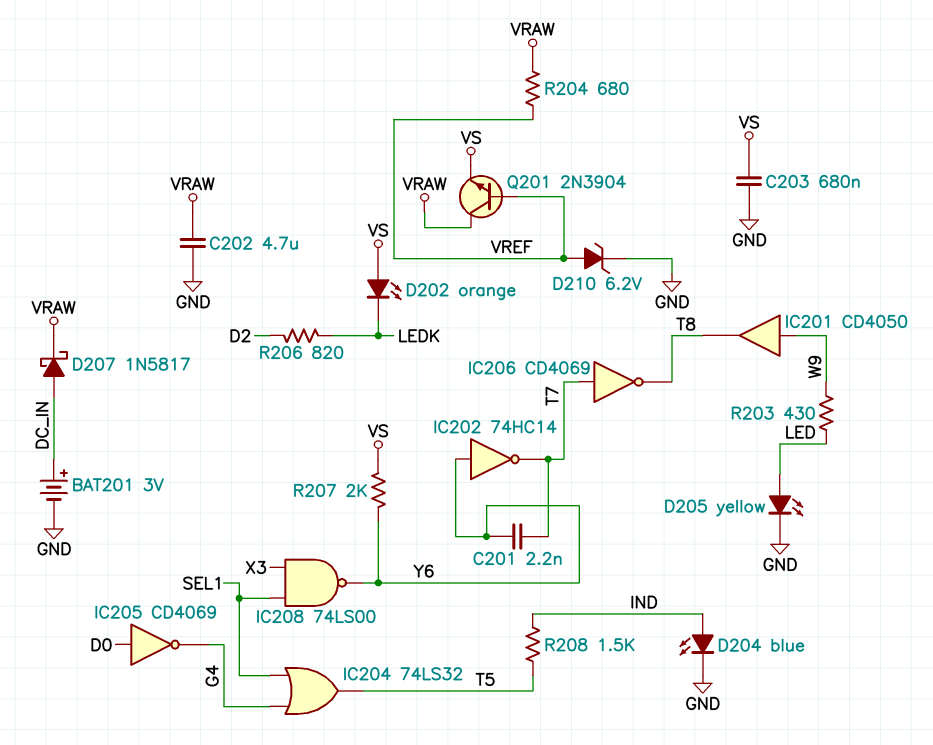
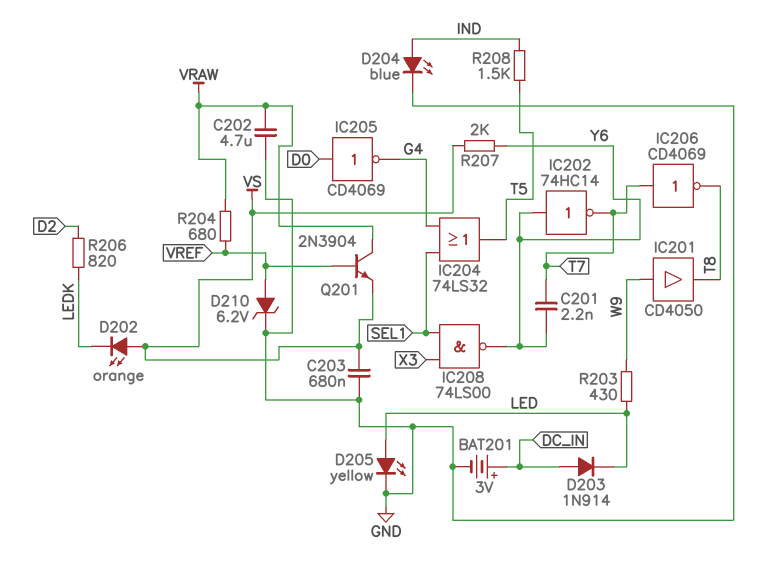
D203: none -> diode 1N914 (A DC_IN, K LED)
D207: schottky 1N5817 (A DC_IN, K VRAW) -> none

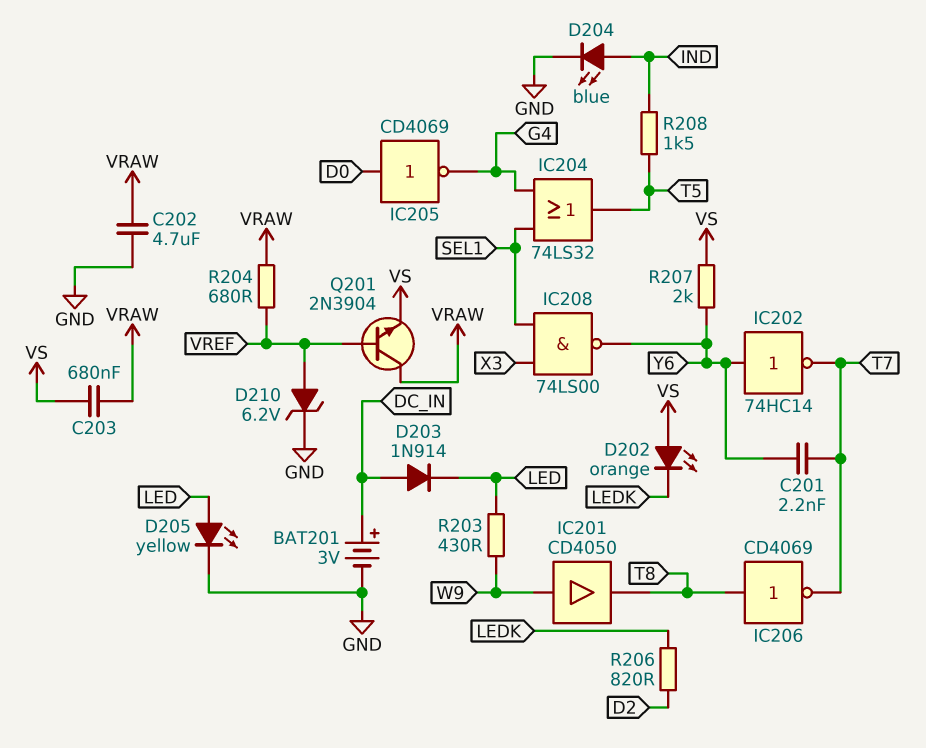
C203: 680nF (GND, VS) -> 680nF (VRAW, VS)
IC206: NOT CD4069 (in T7, out T8) -> NOT CD4069 (in T8, out T7)

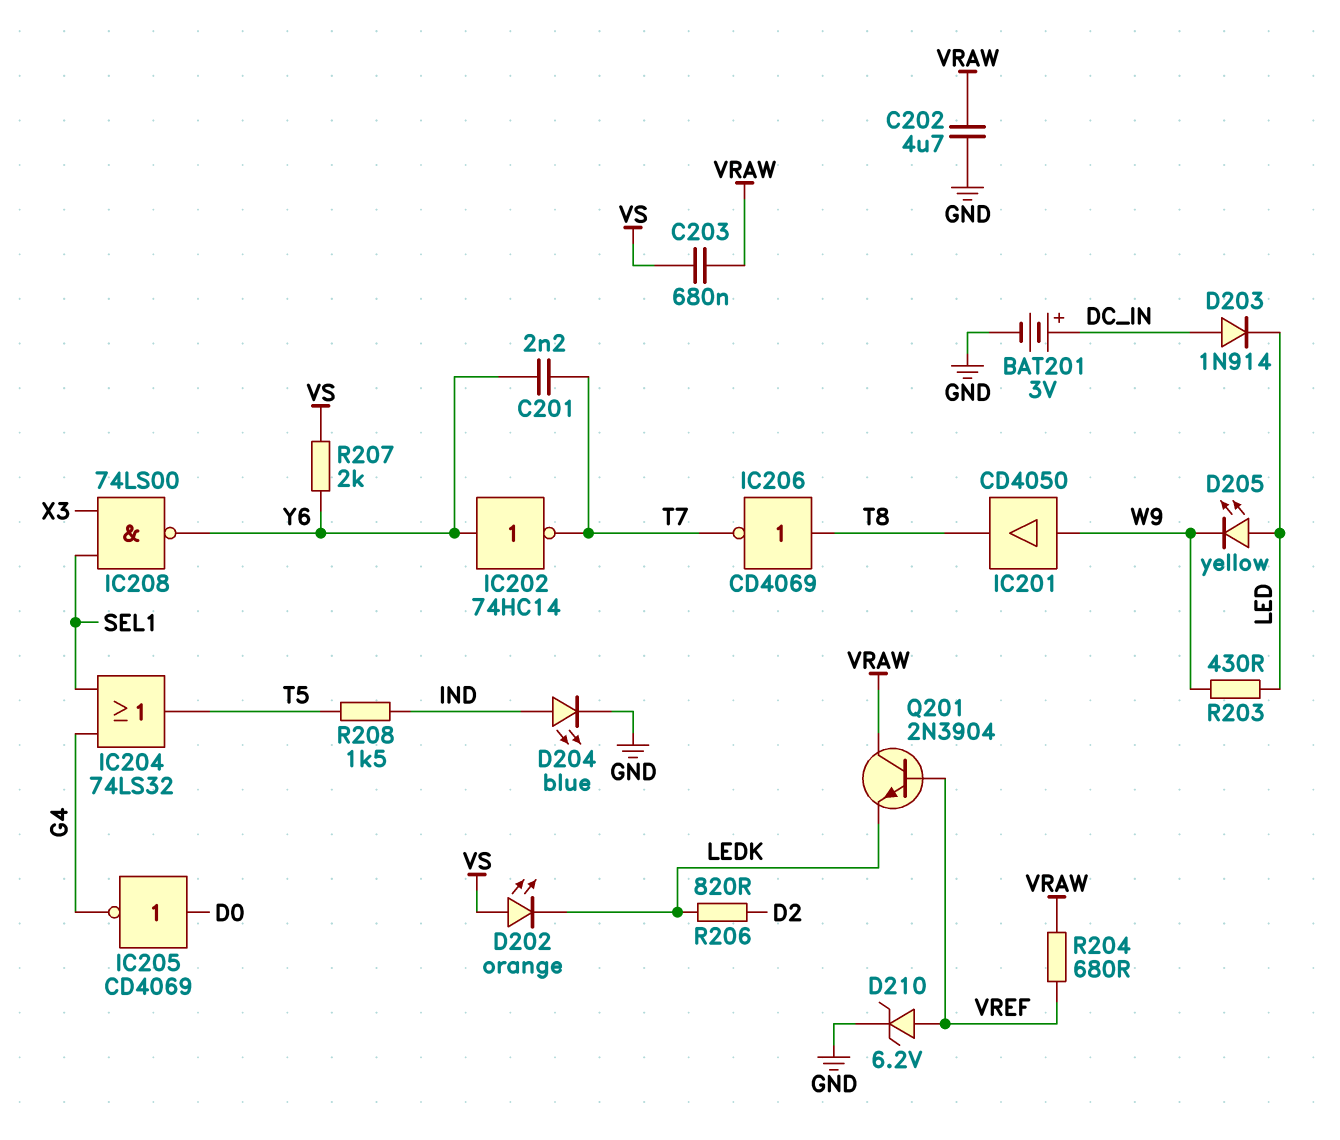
D205: LED yellow (A LED, K GND) -> LED yellow (A LED, K W9)
Q201: NPN 2N3904 (B VREF, C VRAW, E VS) -> NPN 2N3904 (B VREF, C VRAW, E LEDK)

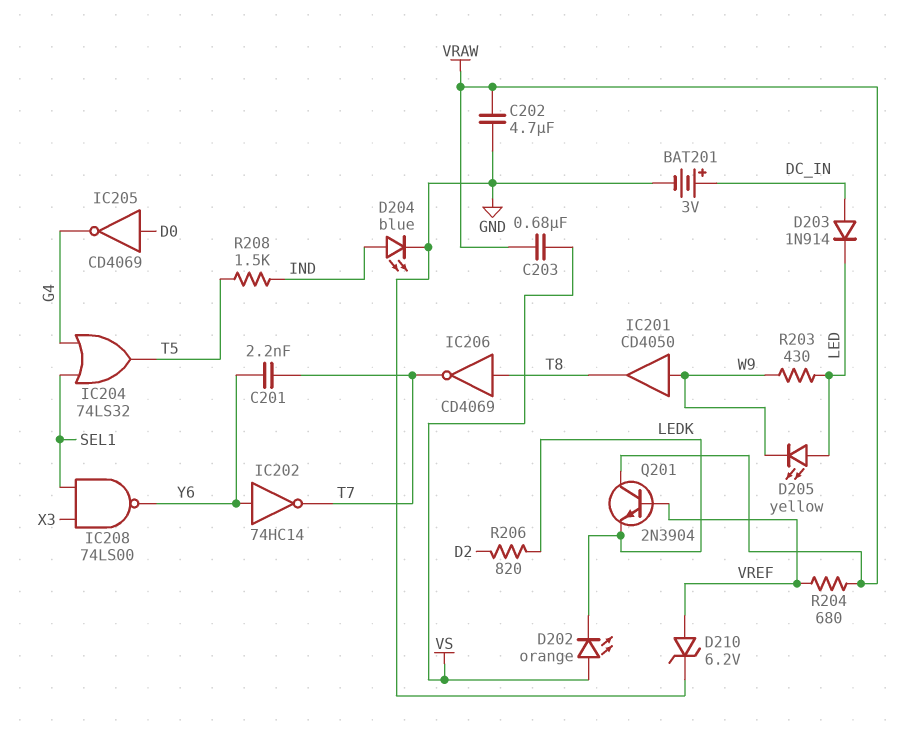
R207: 2k (VS, Y6) -> none

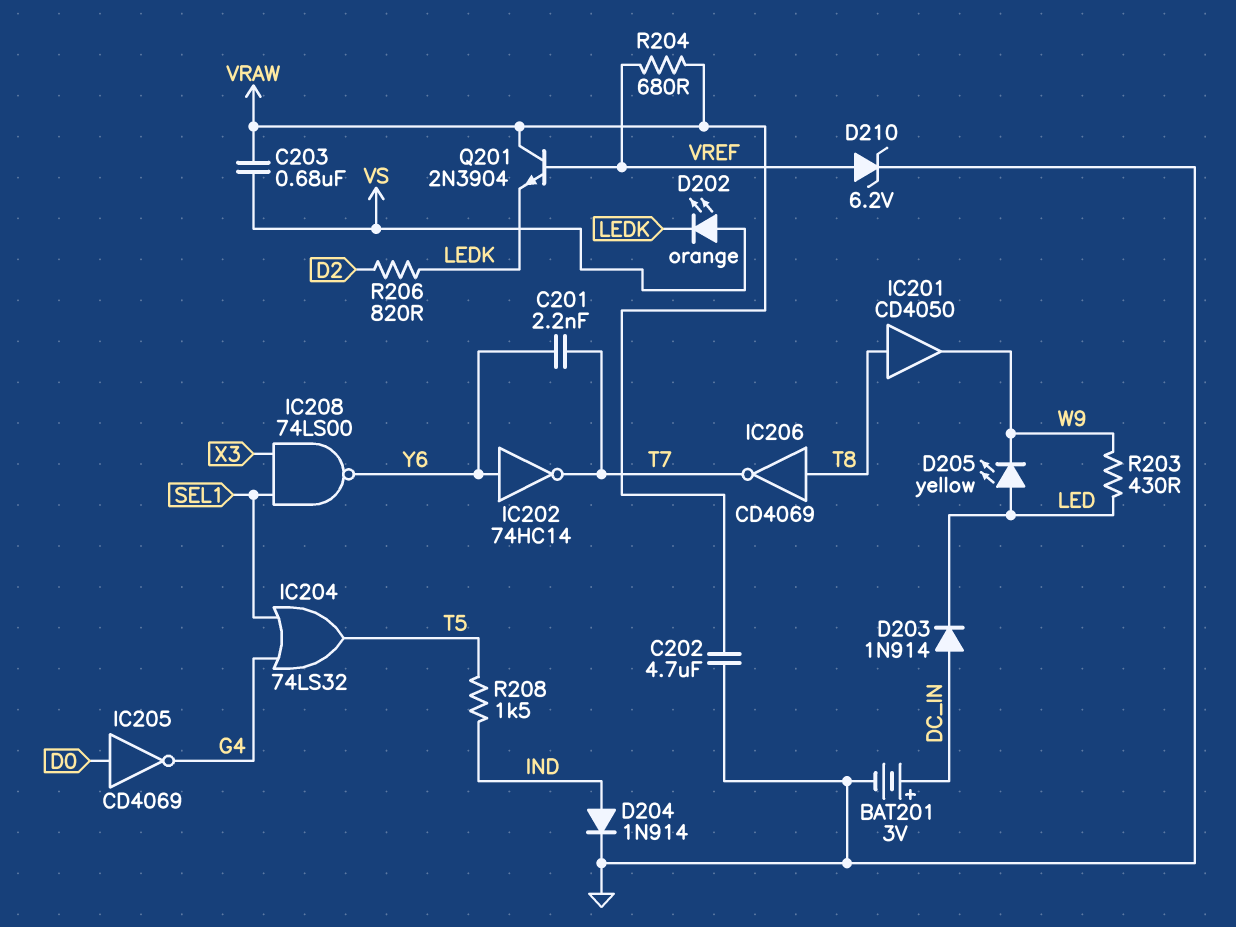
D204: LED blue (A IND, K GND) -> diode 1N914 (A IND, K GND)
IC201: buffer CD4050 (in W9, out T8) -> buffer CD4050 (in T8, out W9)

